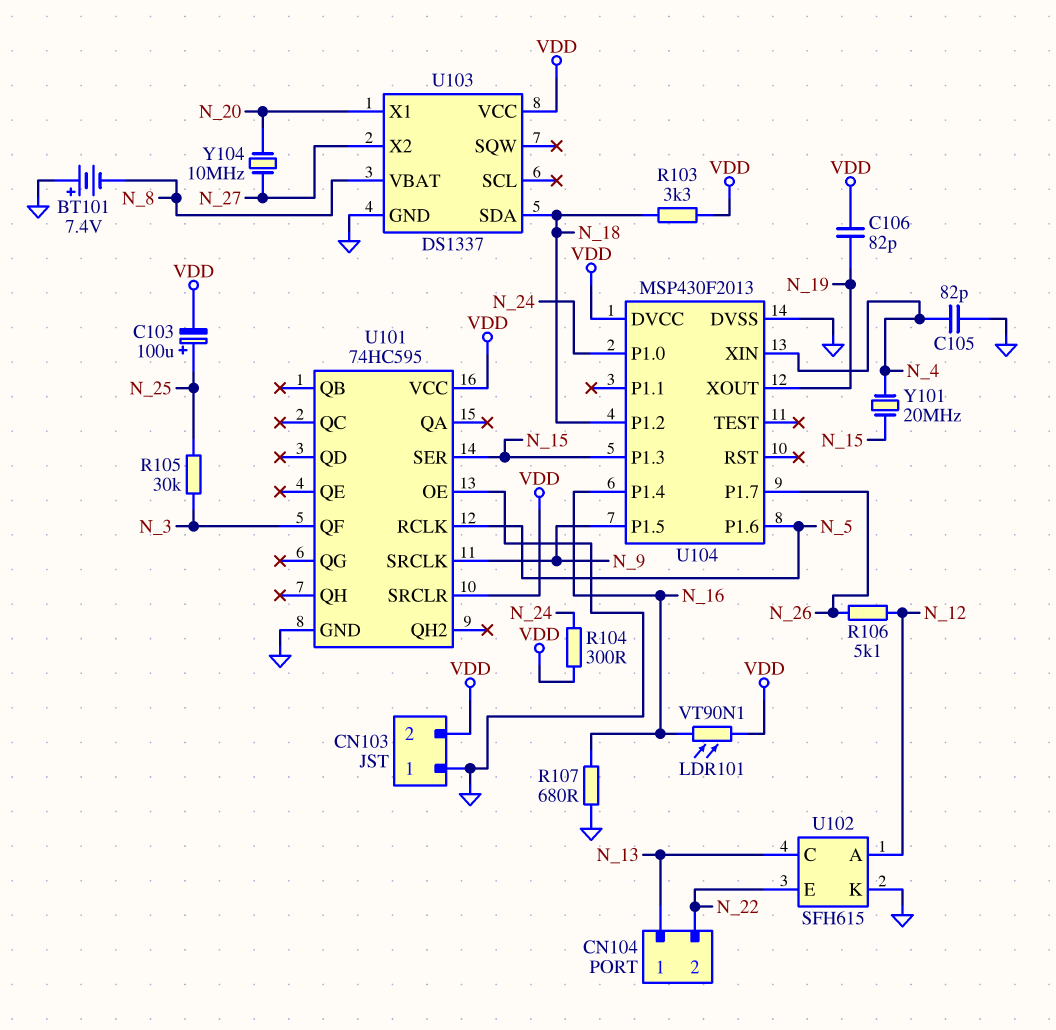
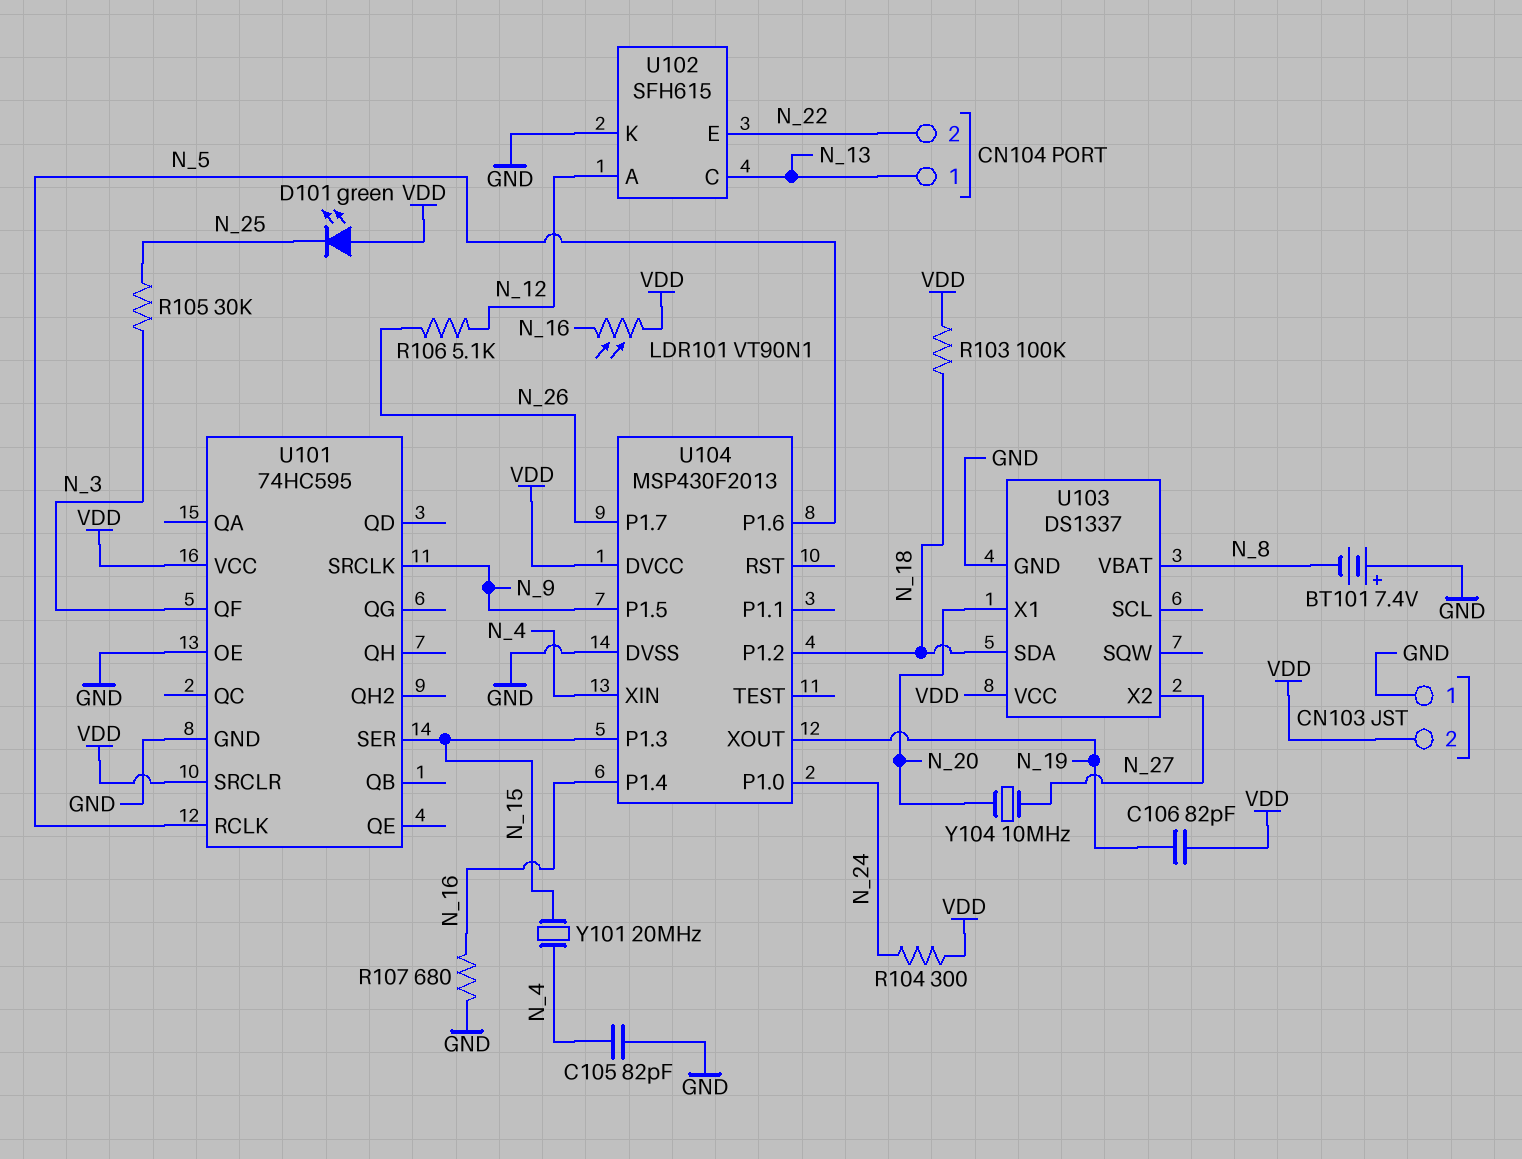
C103: 100uF (plus N_25, minus VDD) -> none
D101: none -> LED green (A VDD, K N_25)
R103: 3.3k (N_18, VDD) -> 100k (N_18, VDD)

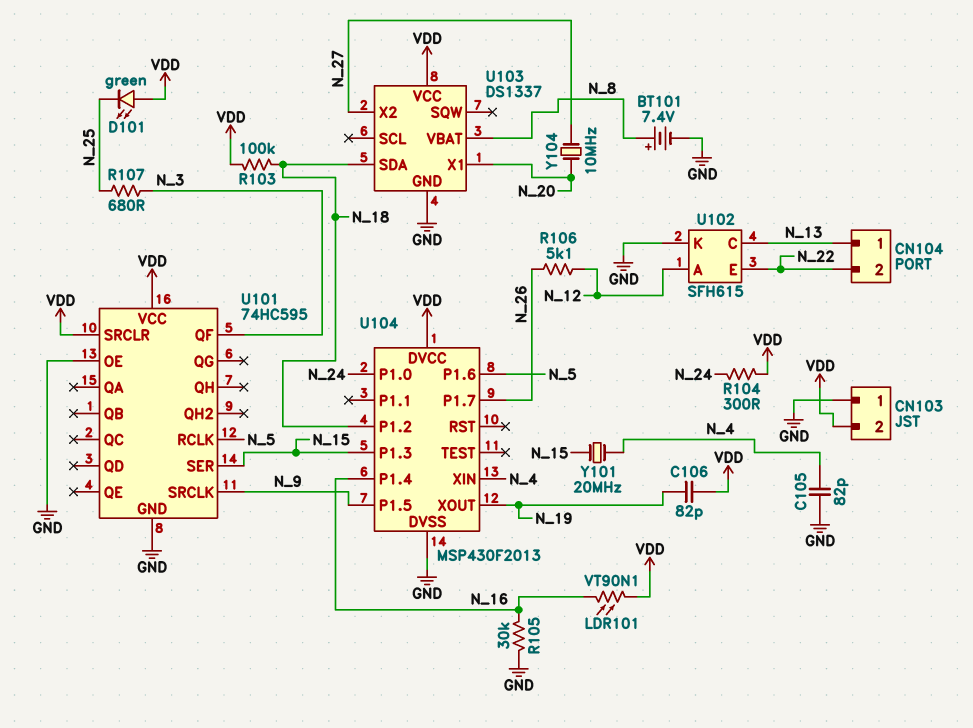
BT101: 7.4V (plus GND, minus N_8) -> 7.4V (plus N_8, minus GND)
R105: 30k (N_3, N_25) -> 30k (GND, N_16)
R107: 680 (GND, N_16) -> 680 (N_3, N_25)

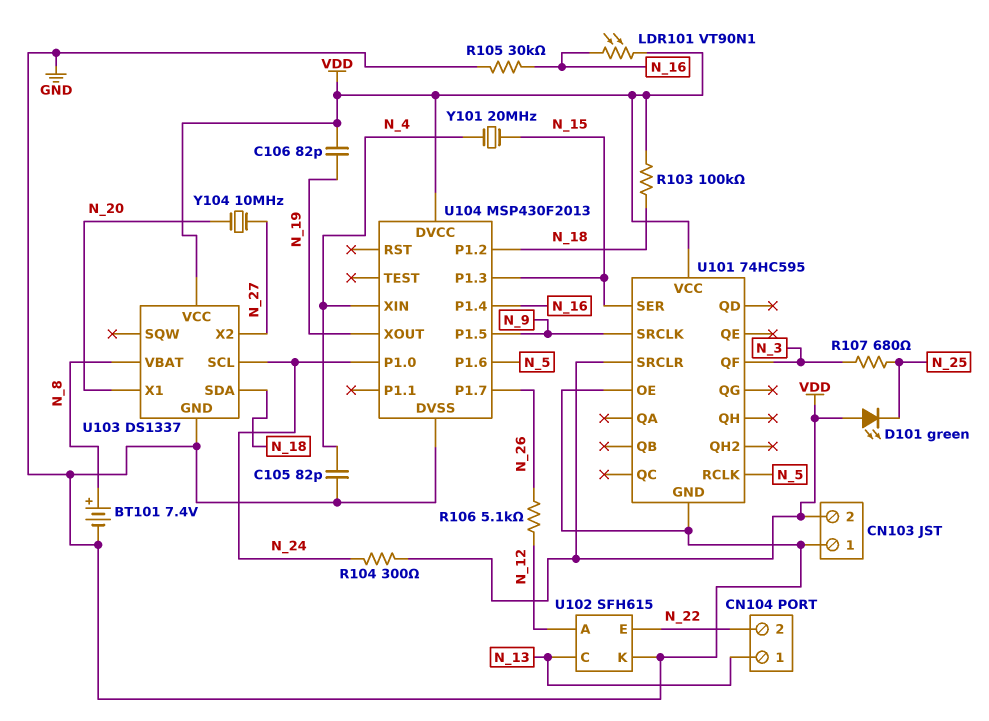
U103 pin SCL: none -> N_24

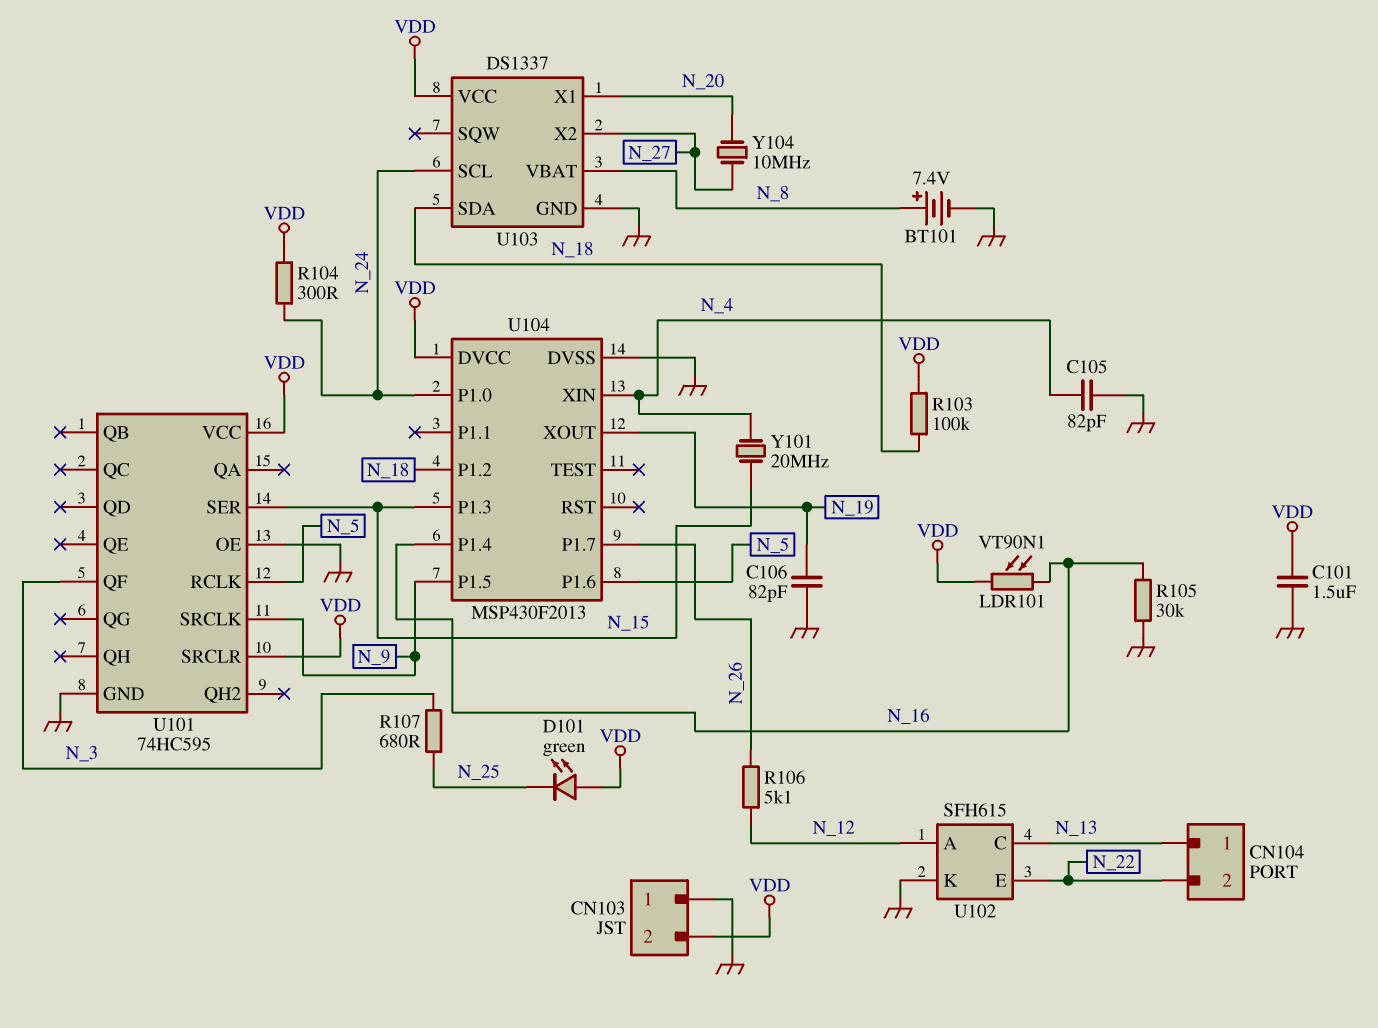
C101: none -> 1.5uF (GND, VDD)
C106: 82pF (N_19, VDD) -> 82pF (GND, N_19)

